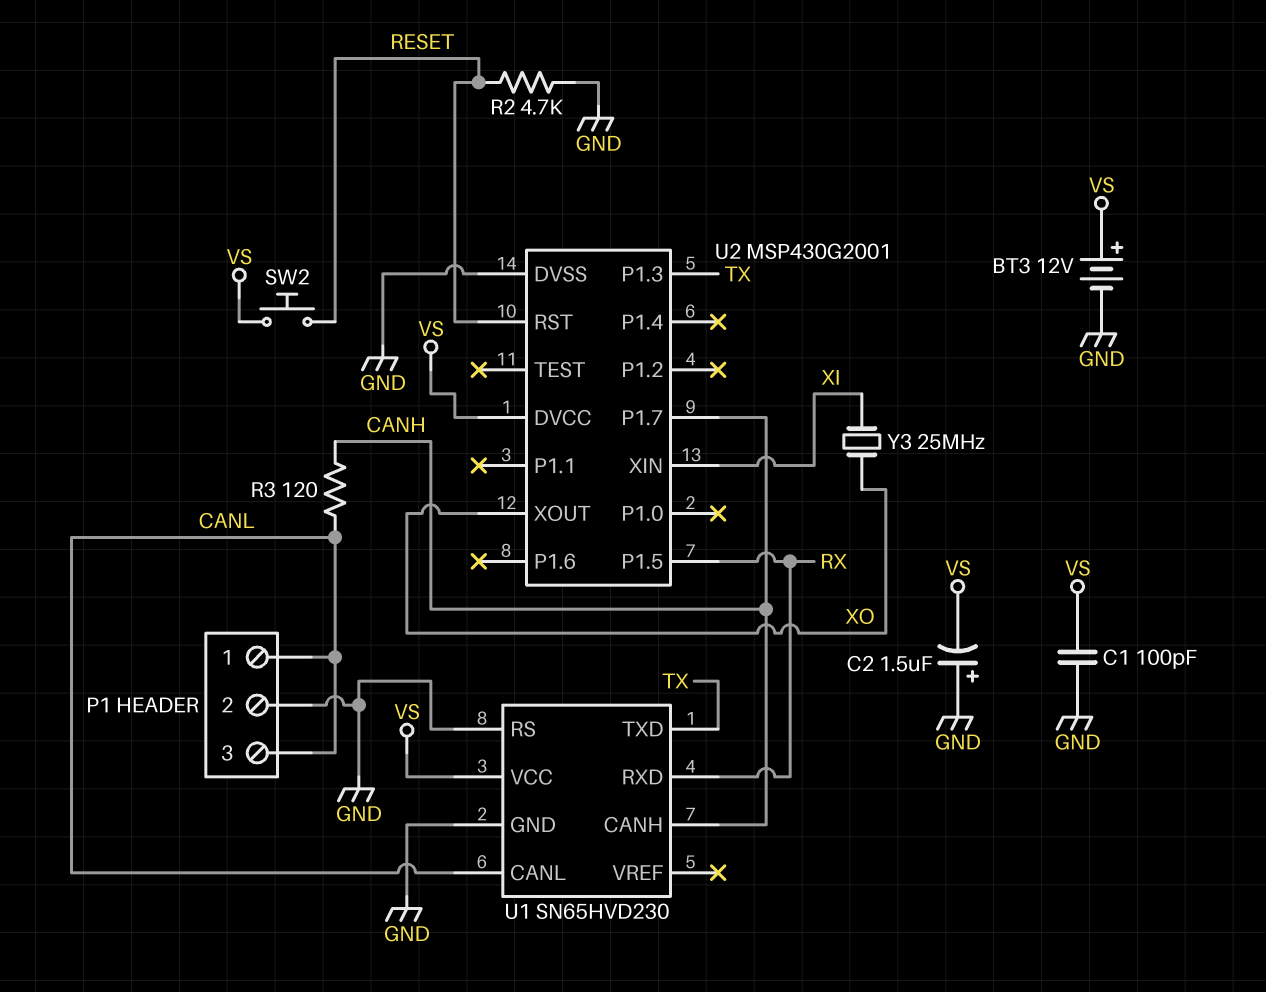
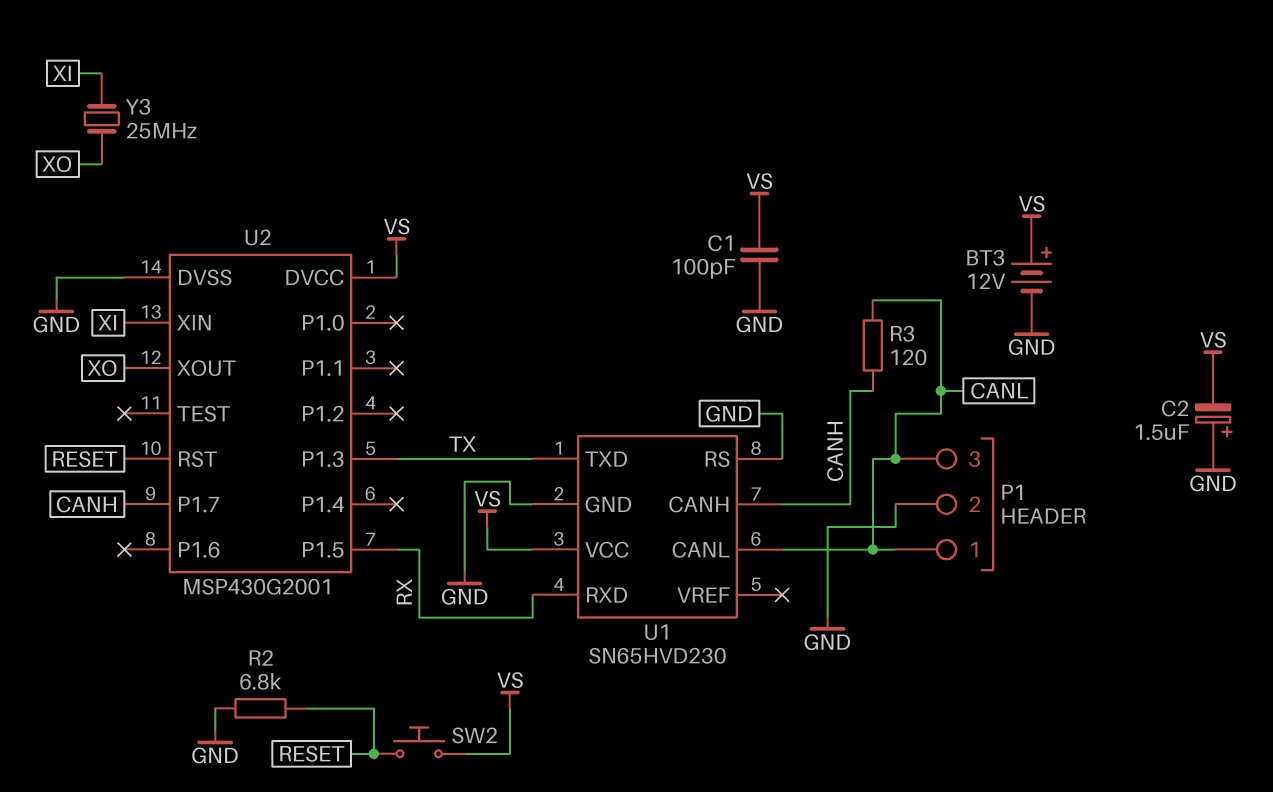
R2: 4.7k (GND, RESET) -> 6.8k (GND, RESET)

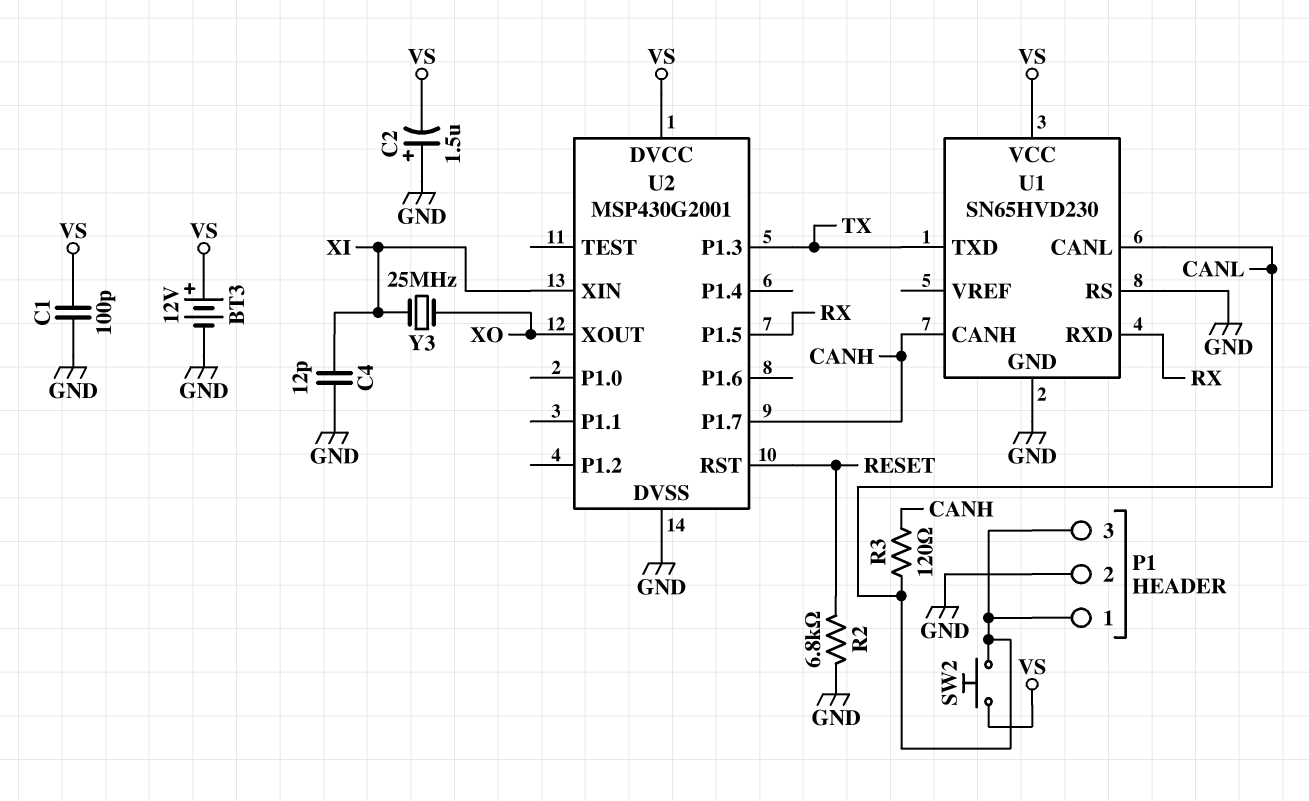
C4: none -> 12pF (GND, XI)
SW2: button (RESET, VS) -> button (CANL, VS)

